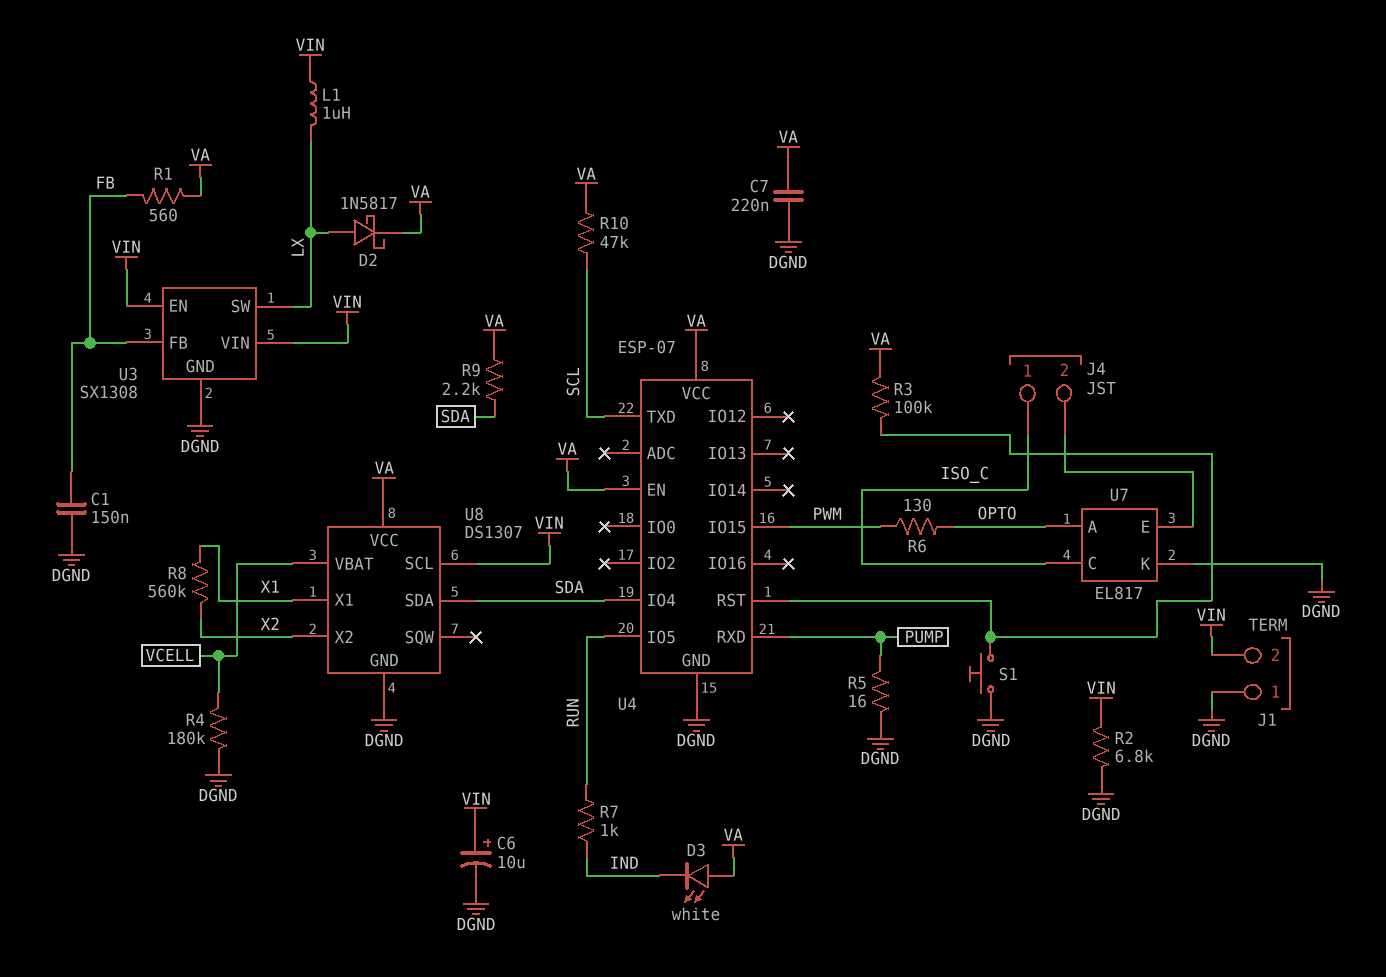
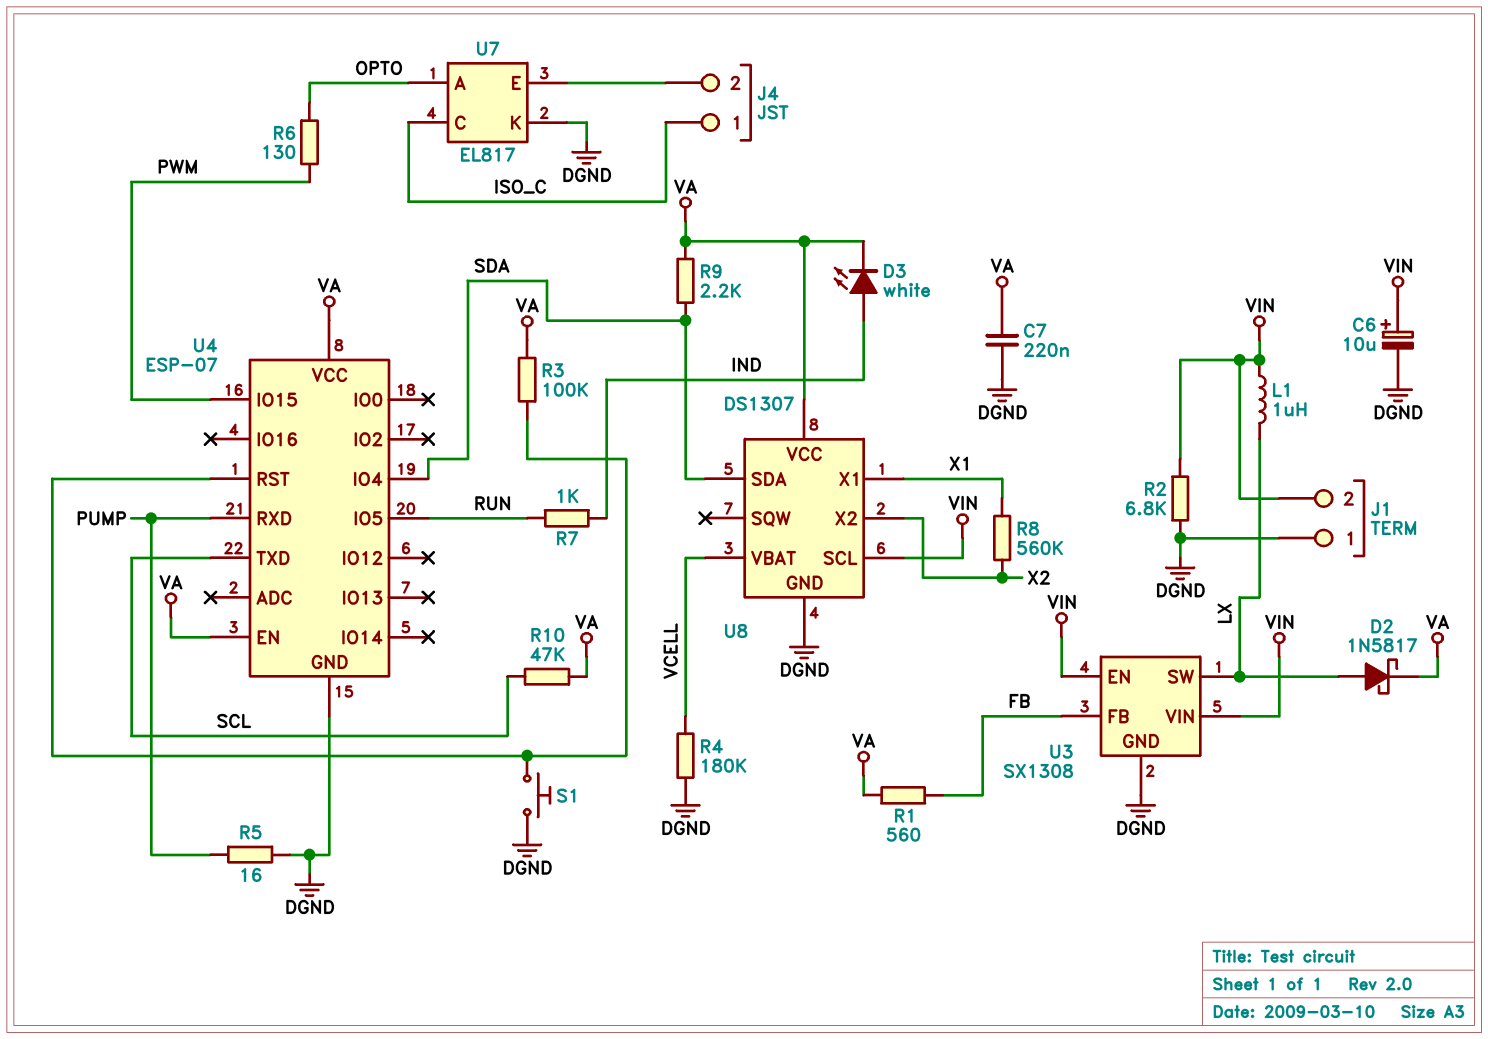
C1: 150nF (DGND, FB) -> none
D3: LED white (A VA, K IND) -> LED white (A IND, K VA)

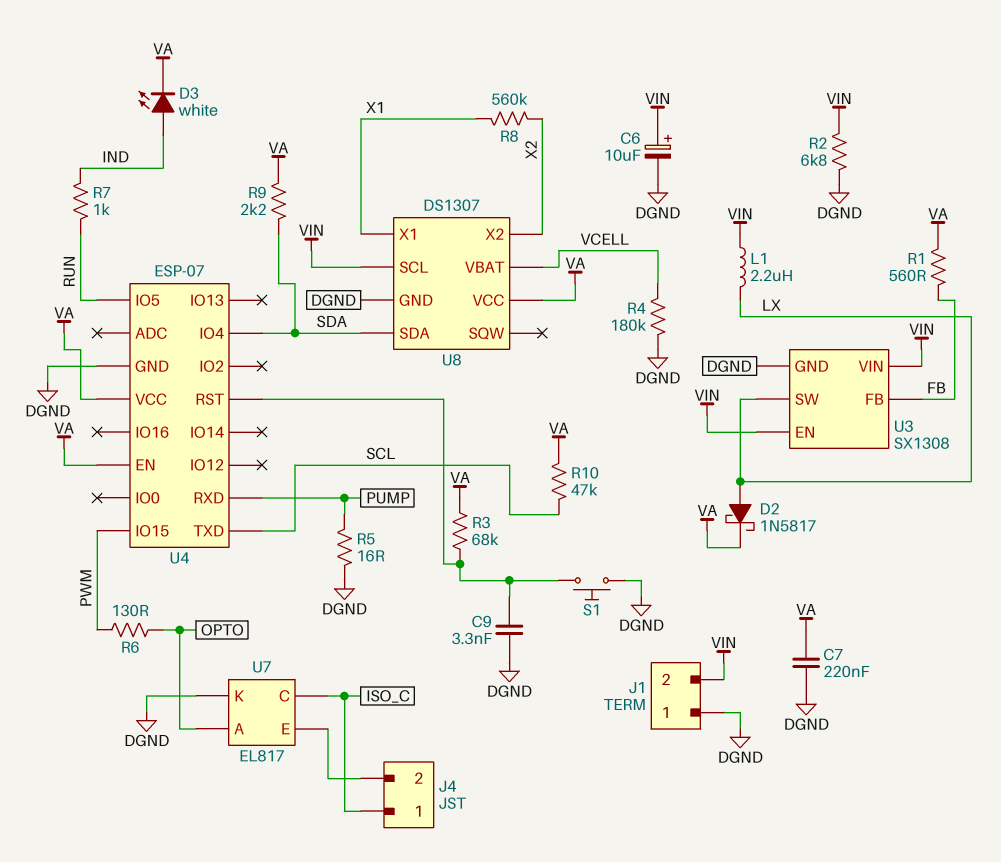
C9: none -> 3.3nF (DGND, U4/RST)
L1: 1uH (LX, VIN) -> 2.2uH (LX, VIN)
R3: 100k (U4/RST, VA) -> 68k (U4/RST, VA)

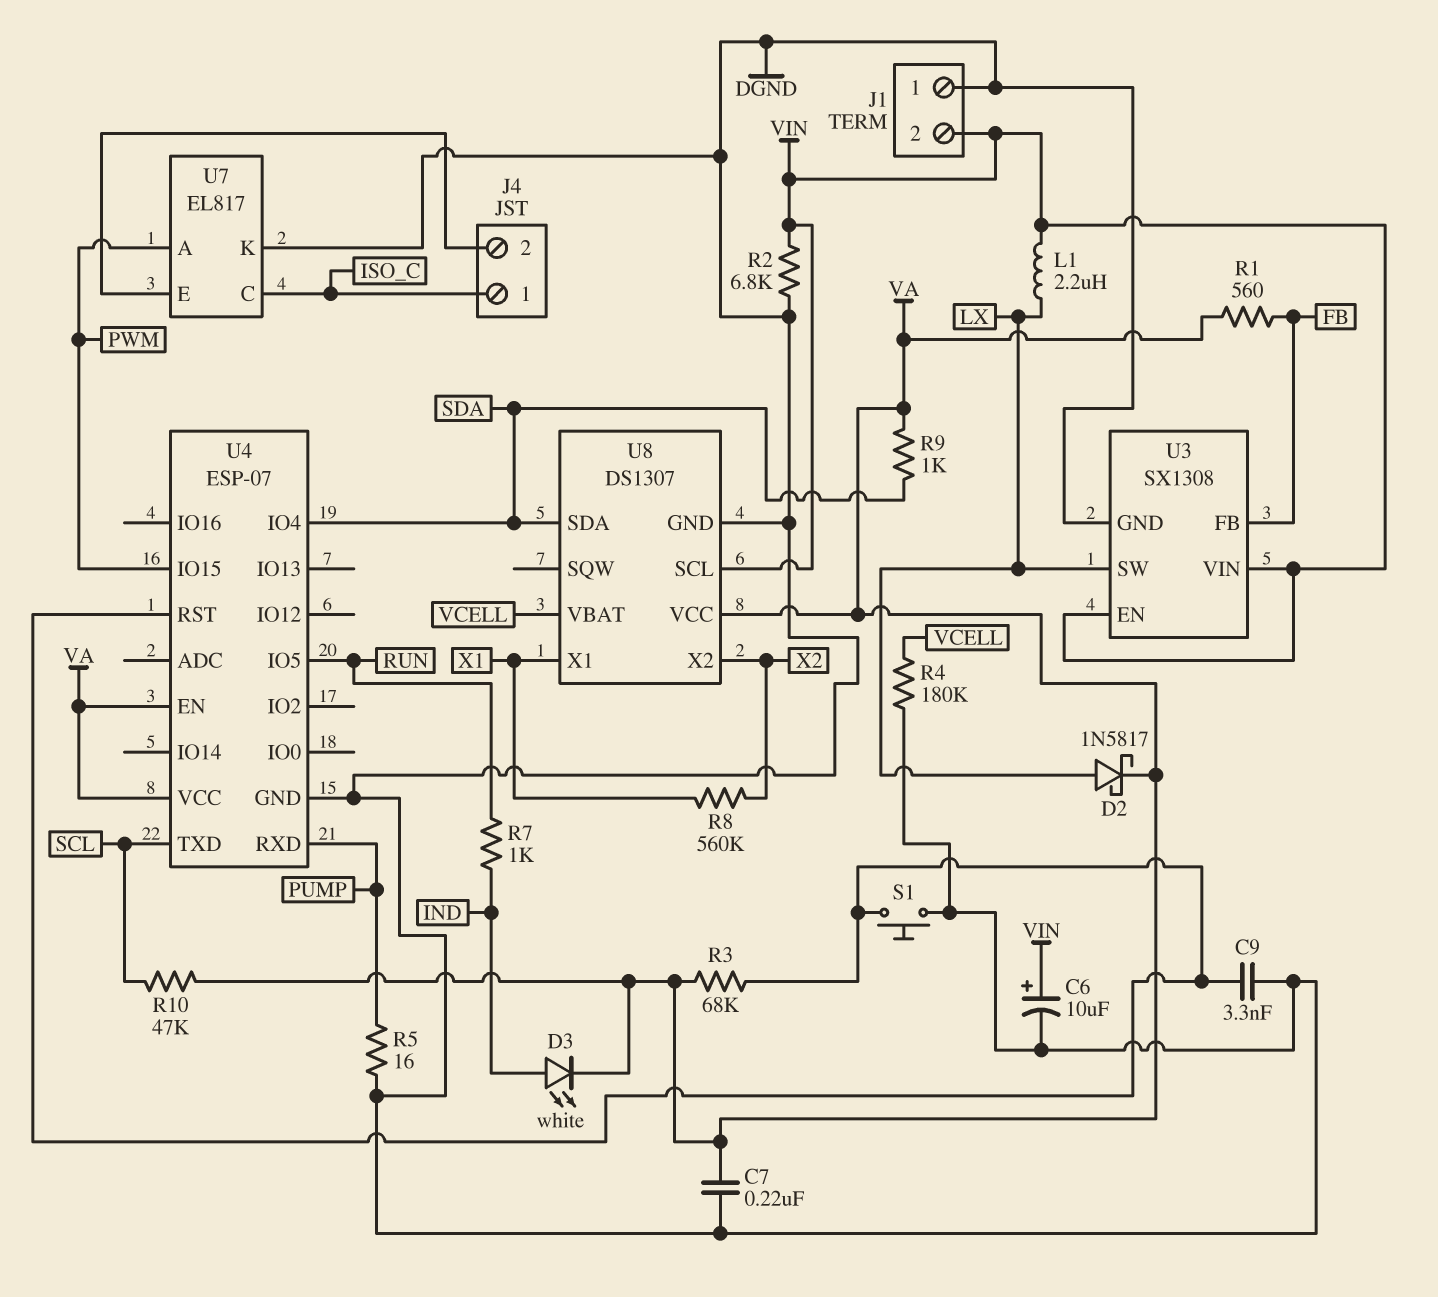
R6: 130 (OPTO, PWM) -> none
R9: 2.2k (SDA, VA) -> 1k (SDA, VA)
U7 pin A: OPTO -> PWM

